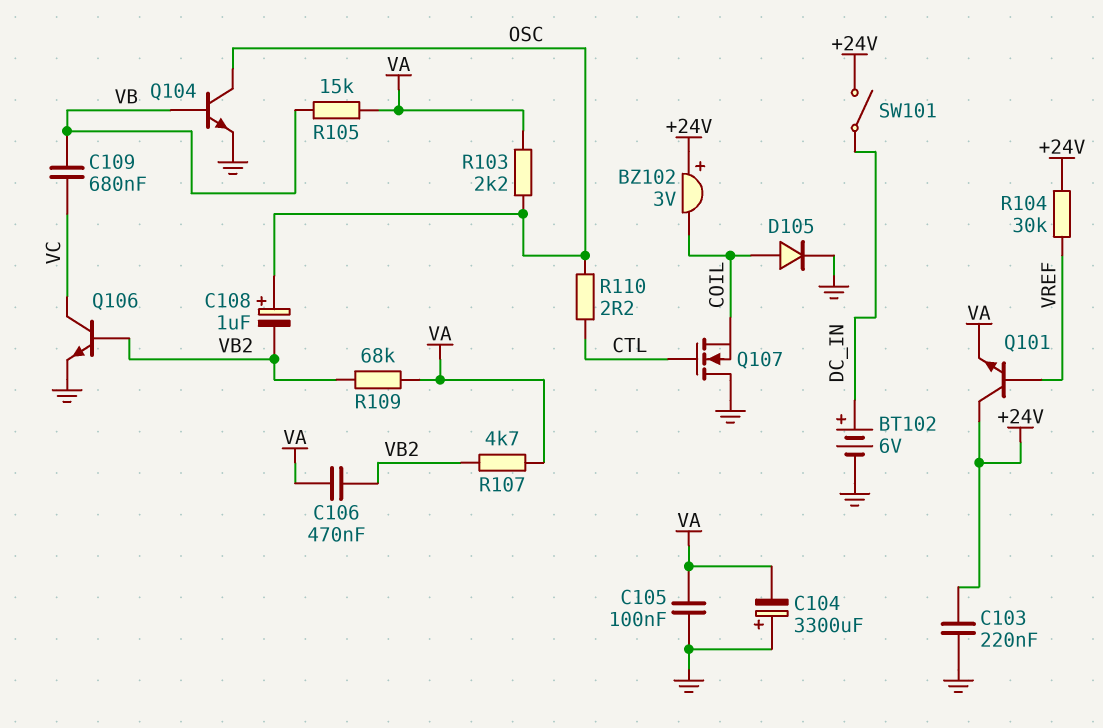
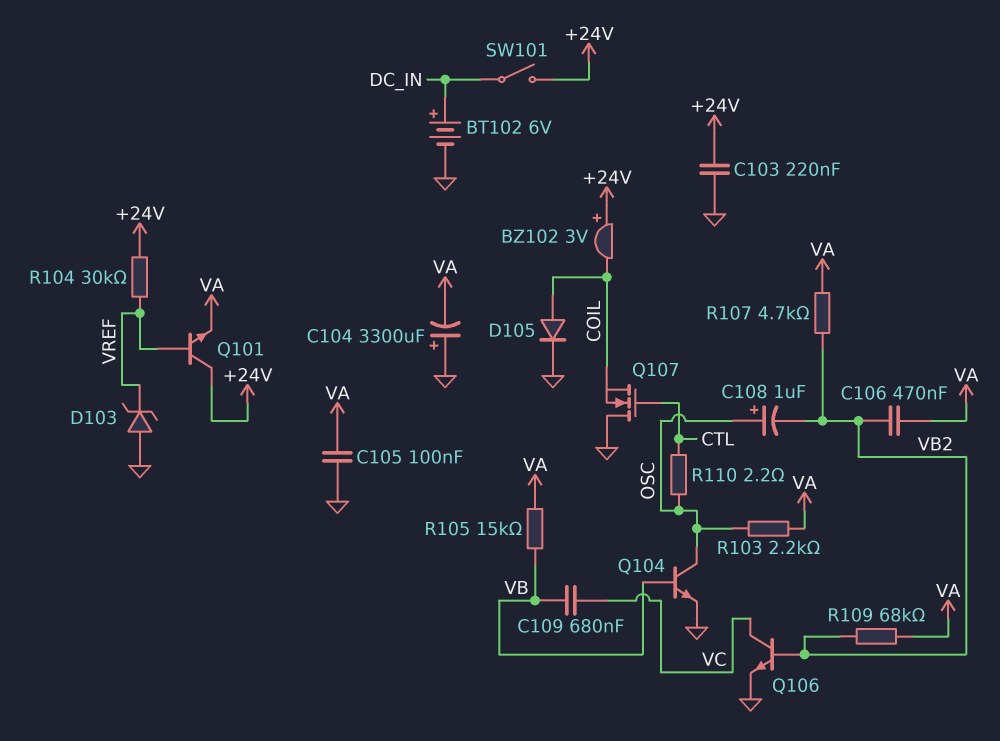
D103: none -> zener (A GND, K VREF)

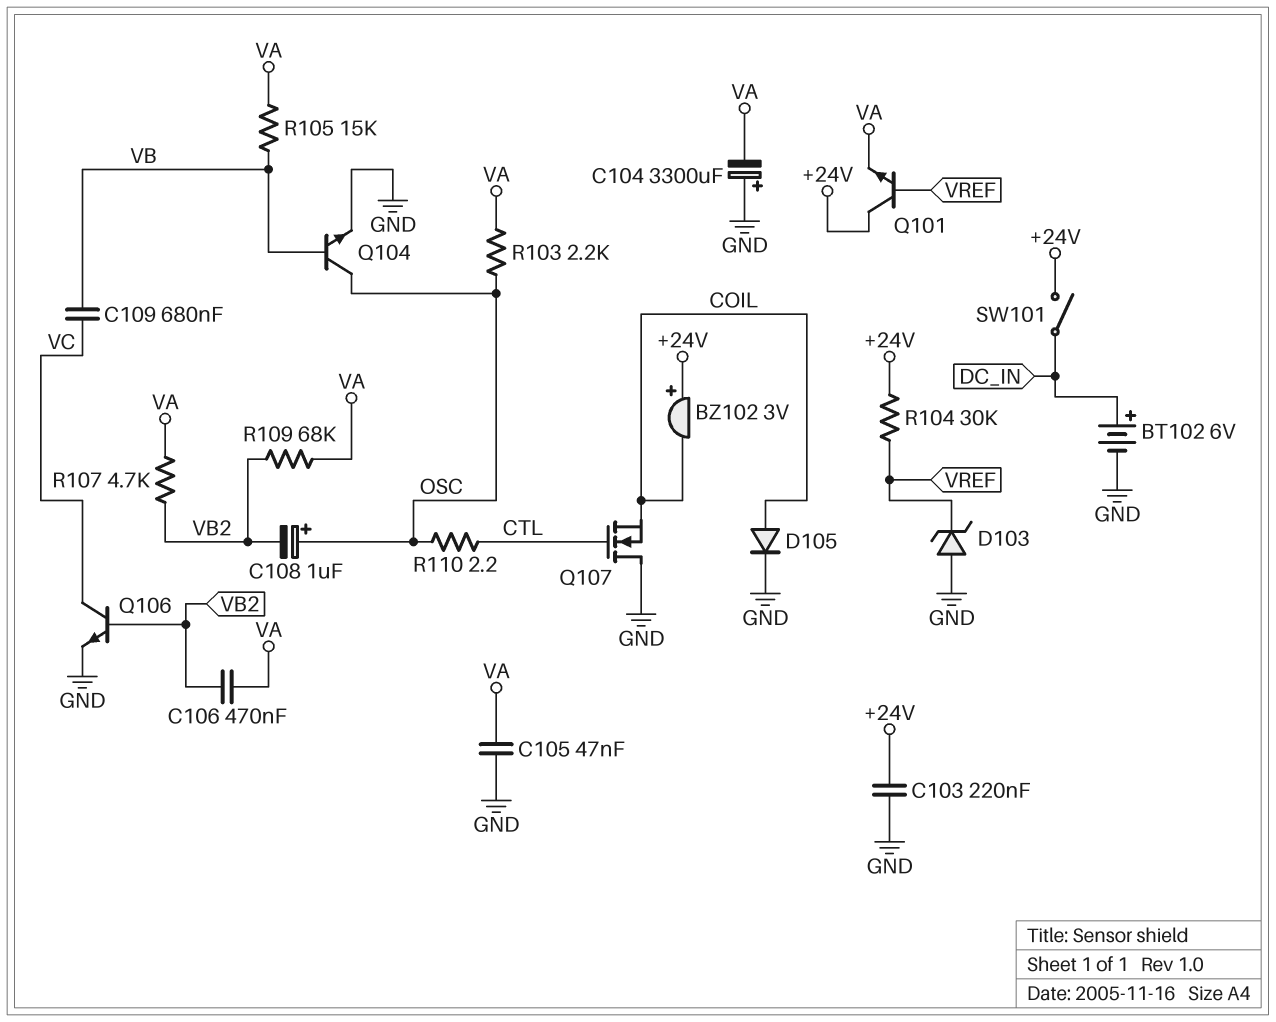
C105: 100nF (GND, VA) -> 47nF (GND, VA)

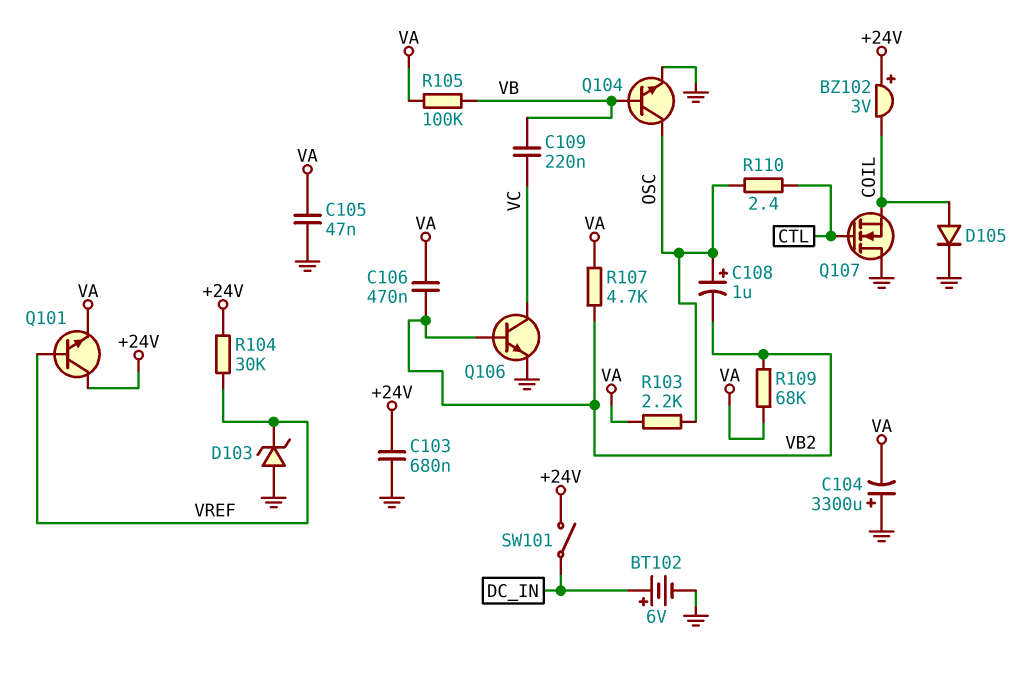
C103: 220nF (+24V, GND) -> 680nF (+24V, GND)
C109: 680nF (VB, VC) -> 220nF (VB, VC)
R105: 15k (VA, VB) -> 100k (VA, VB)
R110: 2.2 (CTL, OSC) -> 2.4 (CTL, OSC)

